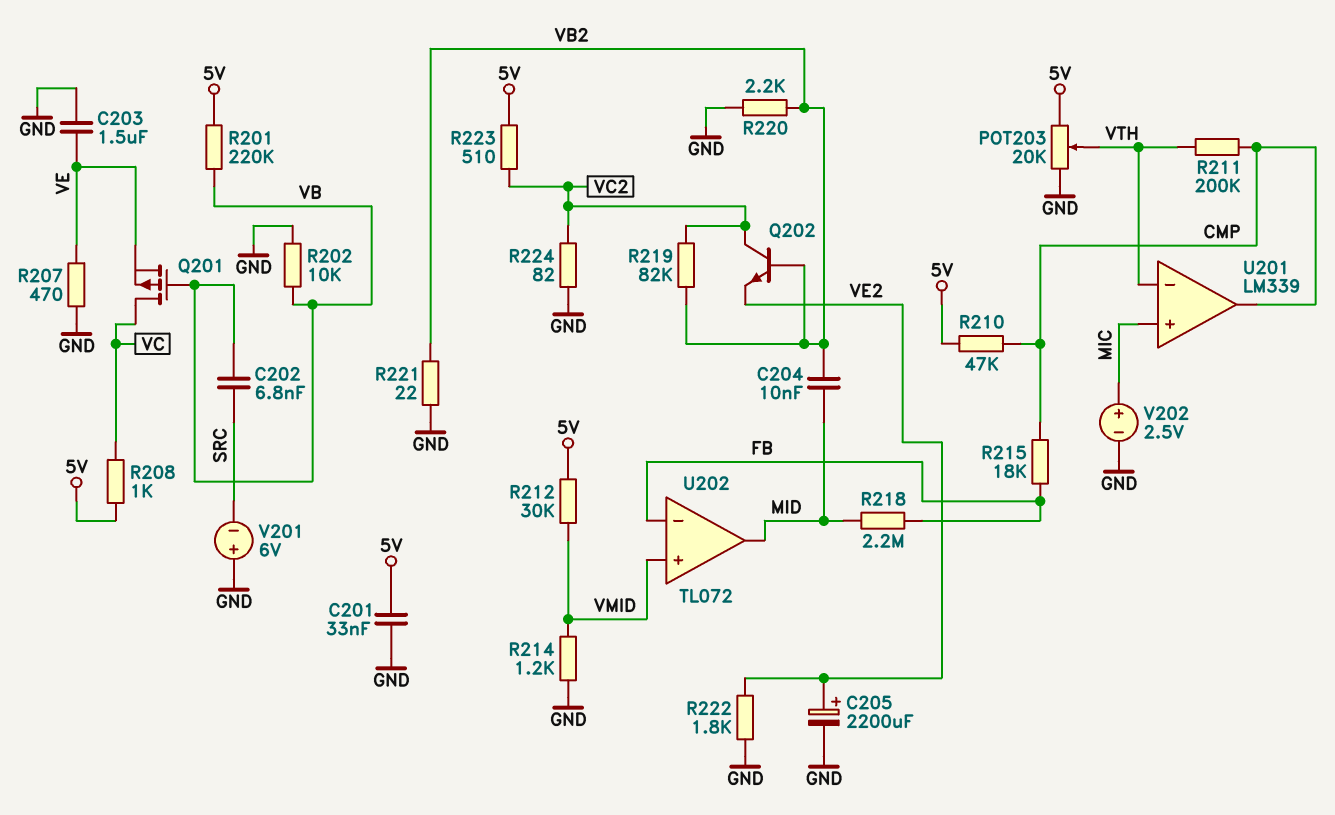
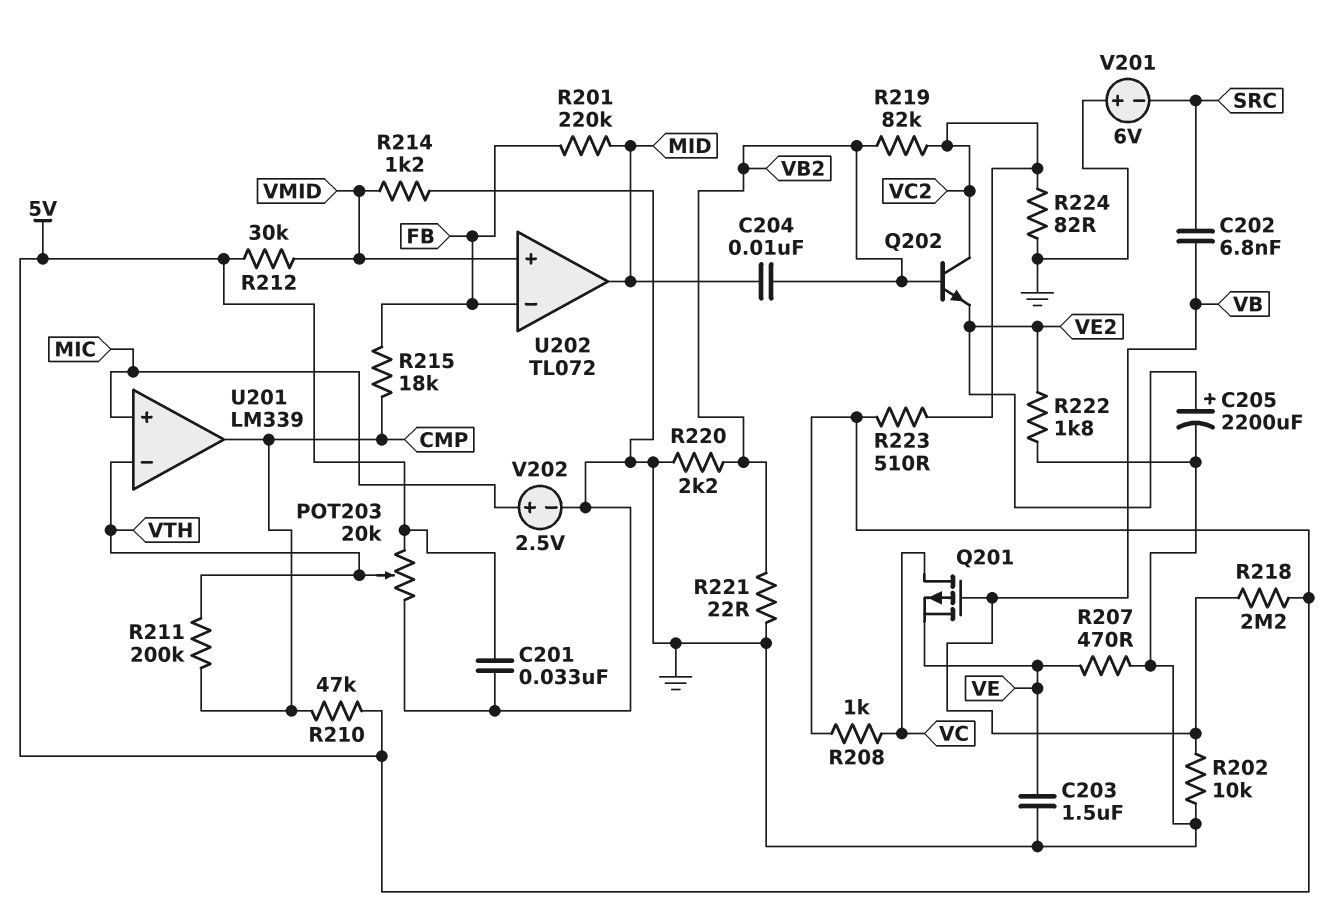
R201: 220k (5V, VB) -> 220k (FB, MID)
R218: 2.2M (FB, MID) -> 2.2M (5V, VB)

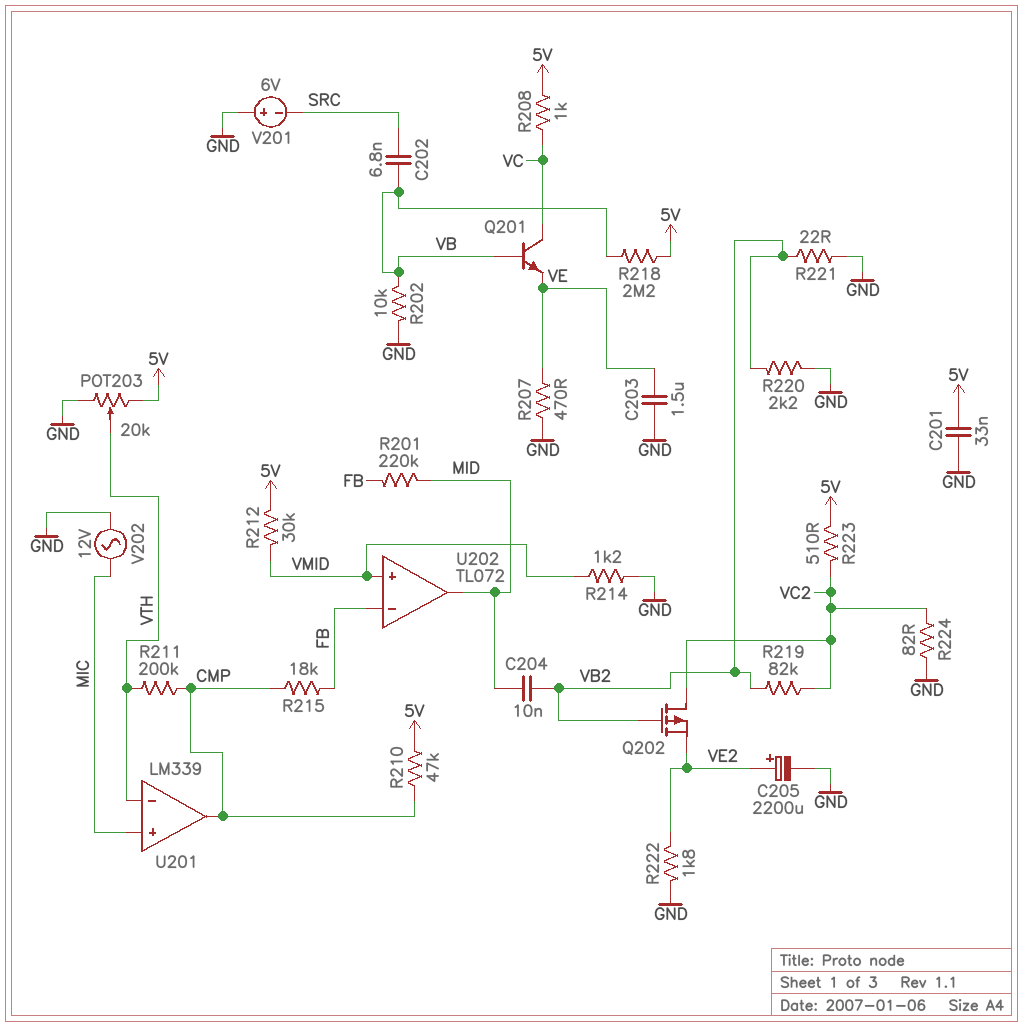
Q201: PMOS (G VB, D VC, S VE) -> NPN (B VB, C VC, E VE)
Q202: NPN (B VB2, C VC2, E VE2) -> PMOS (G VB2, D VC2, S VE2)
V202: 2.5V (plus MIC, minus GND) -> AC 12V (GND, MIC)

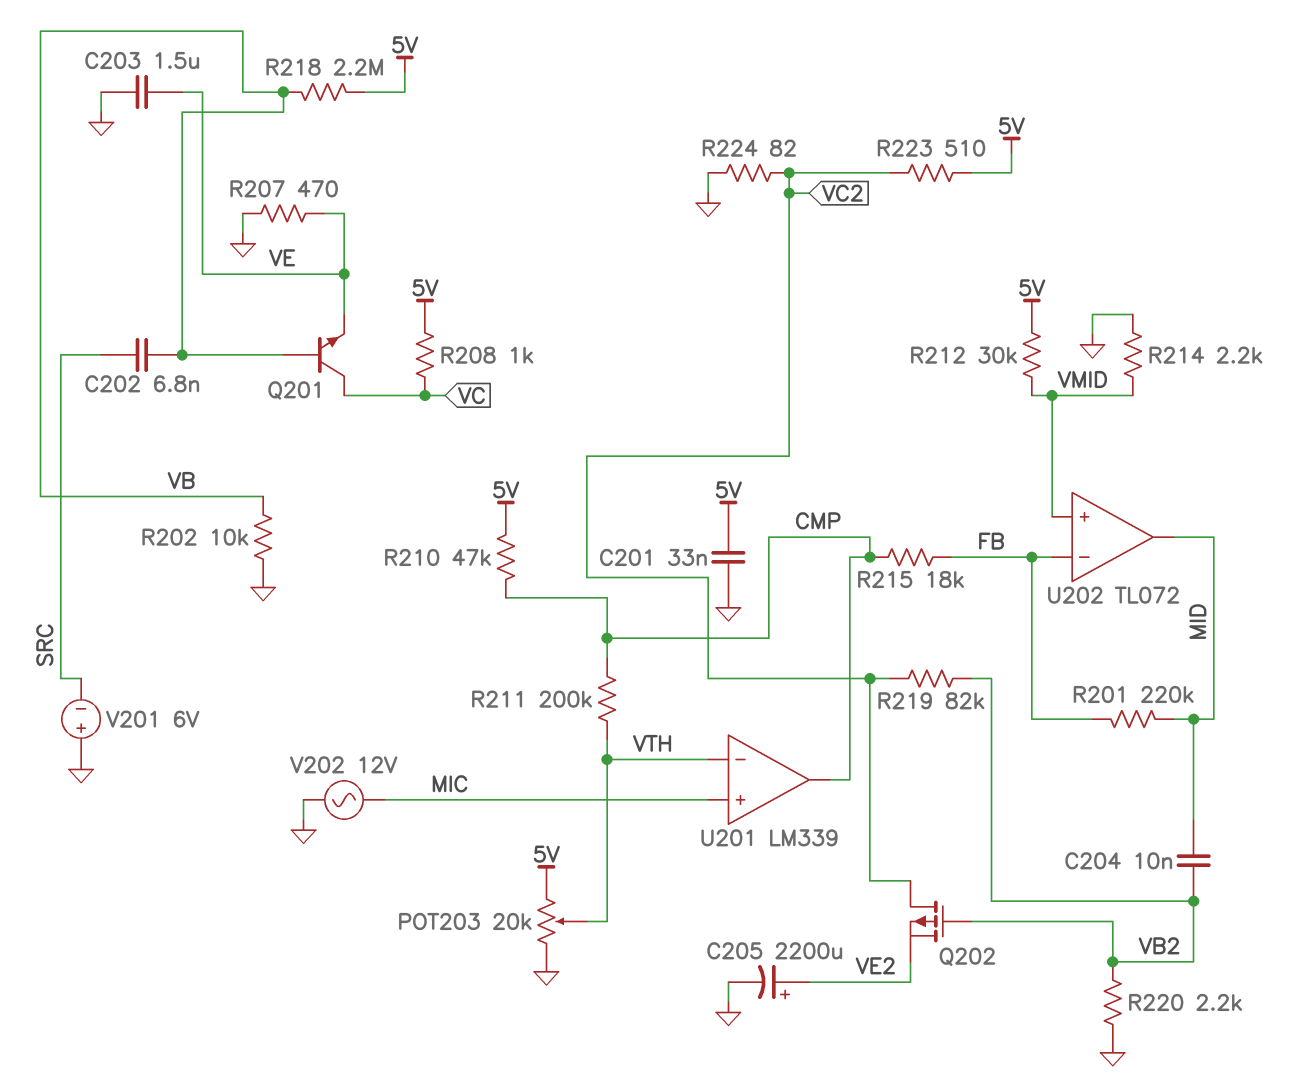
R214: 1.2k (GND, VMID) -> 2.2k (GND, VMID)
R221: 22 (GND, VB2) -> none
R222: 1.8k (GND, VE2) -> none

